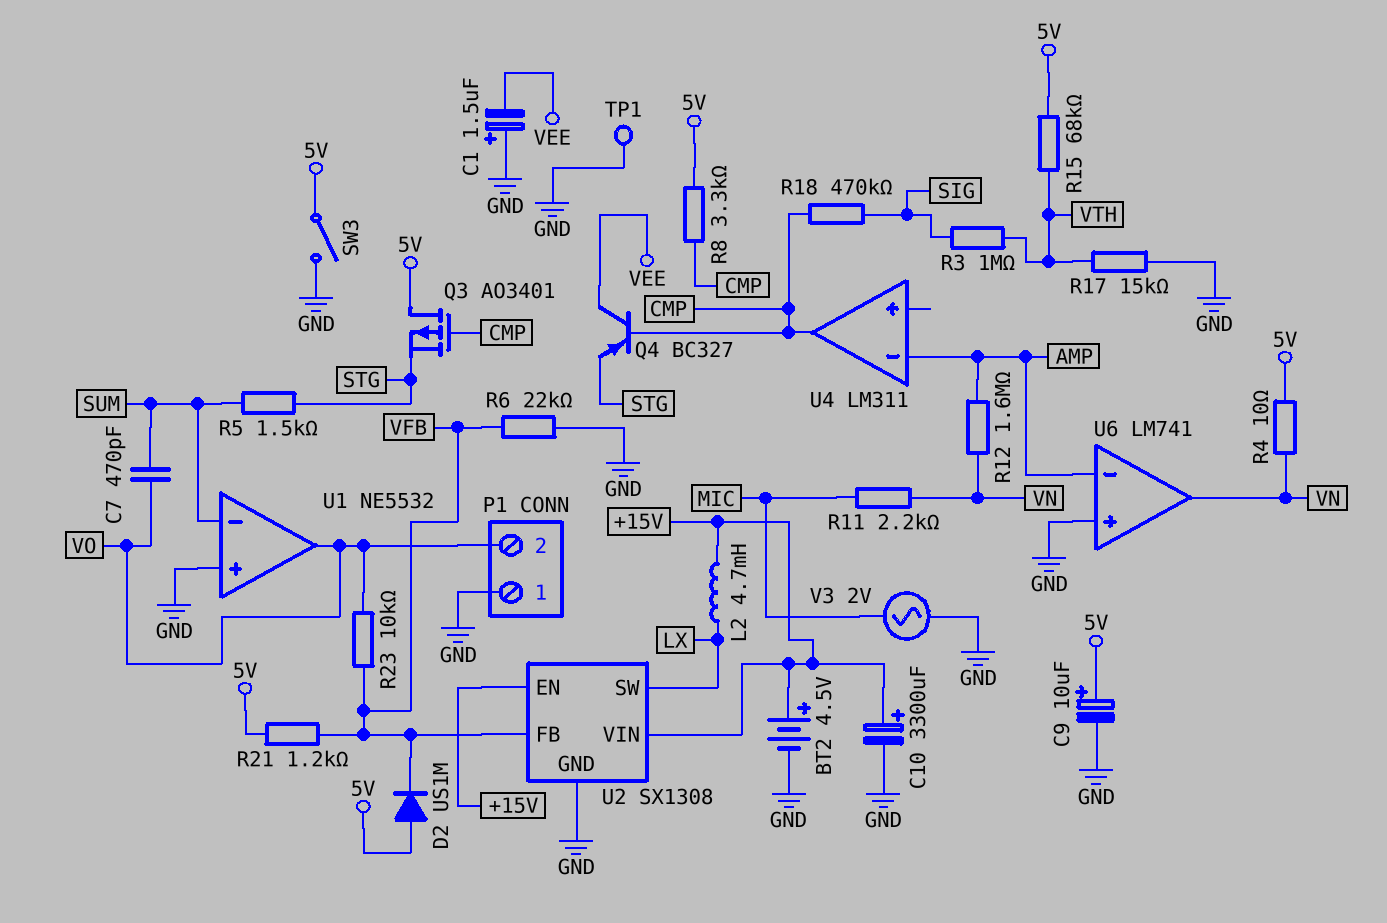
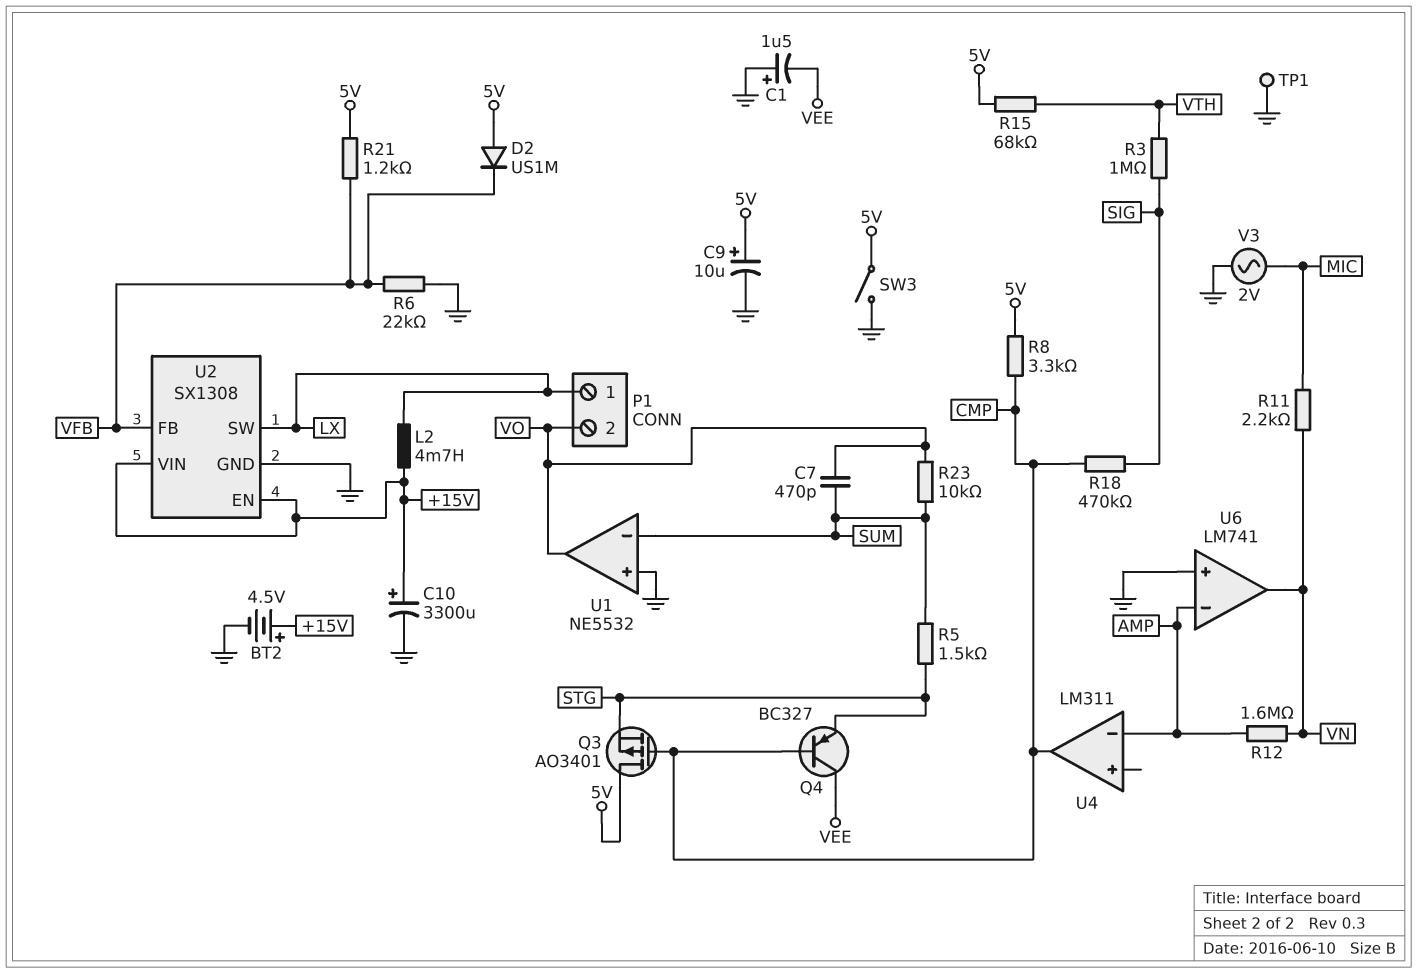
P1 pin 1: GND -> LX
R4: 10 (5V, VN) -> none
R17: 15k (GND, VTH) -> none
R23: 10k (VFB, VO) -> 10k (SUM, VO)

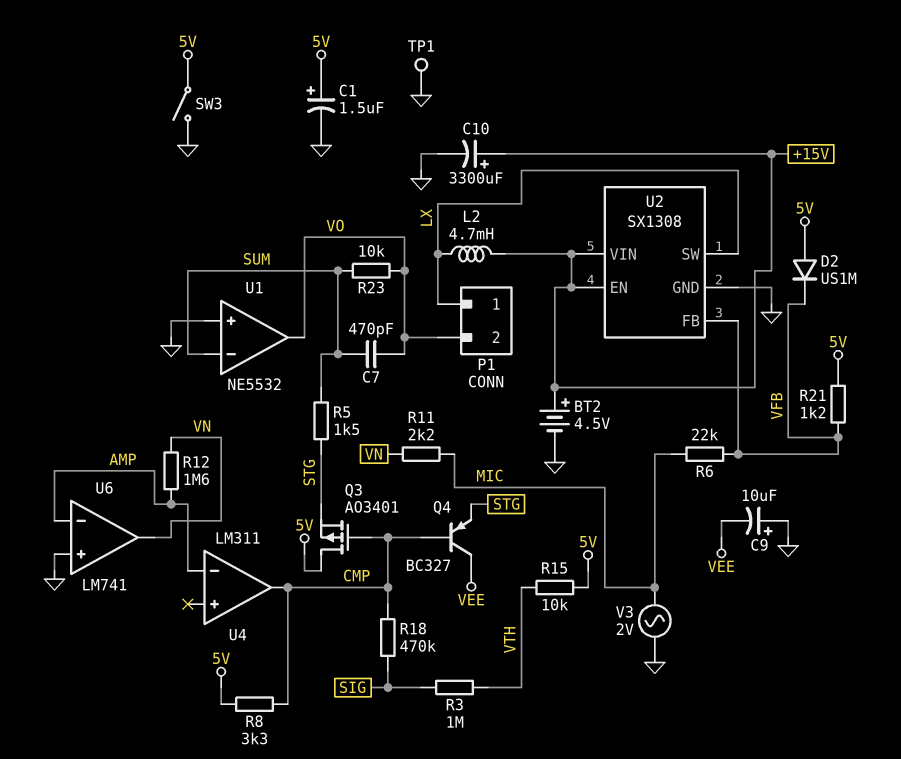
C1: 1.5uF (plus GND, minus VEE) -> 1.5uF (plus 5V, minus GND)
C9: 10uF (plus 5V, minus GND) -> 10uF (plus GND, minus VEE)
R6: 22k (GND, VFB) -> 22k (MIC, VFB)
R15: 68k (5V, VTH) -> 10k (5V, VTH)

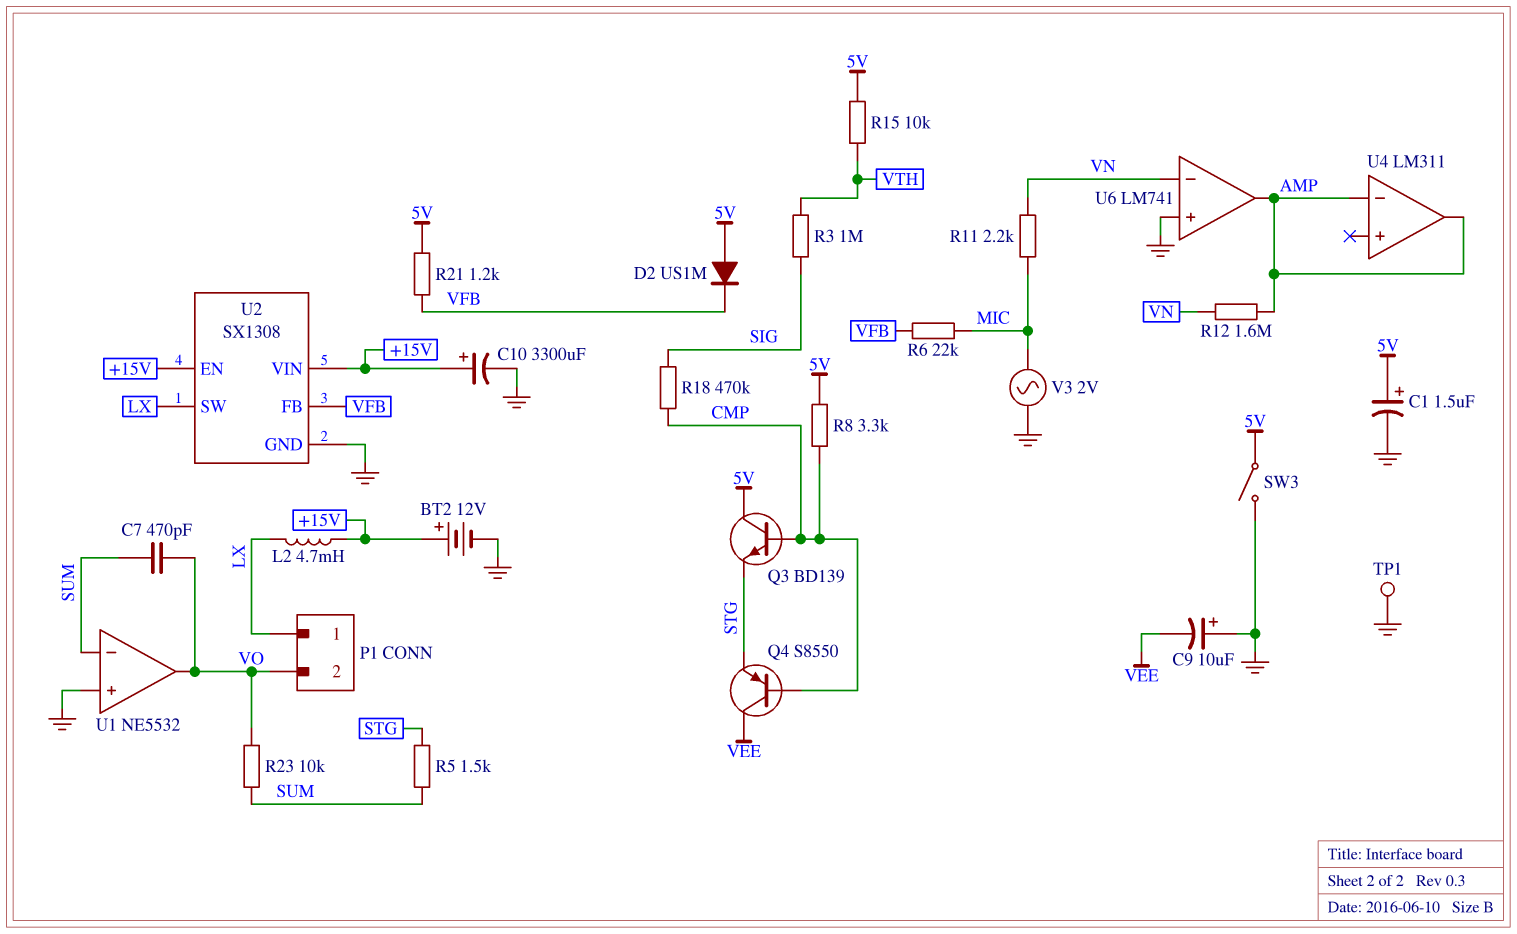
BT2: 4.5V (plus +15V, minus GND) -> 12V (plus +15V, minus GND)
Q3: PMOS AO3401 (G CMP, D 5V, S STG) -> NPN BD139 (B CMP, C 5V, E STG)
Q4: PNP BC327 (B CMP, C VEE, E STG) -> PNP S8550 (B CMP, C VEE, E STG)
U4 pin out: CMP -> AMP
U6 pin in-: AMP -> VN
U6 pin out: VN -> AMP

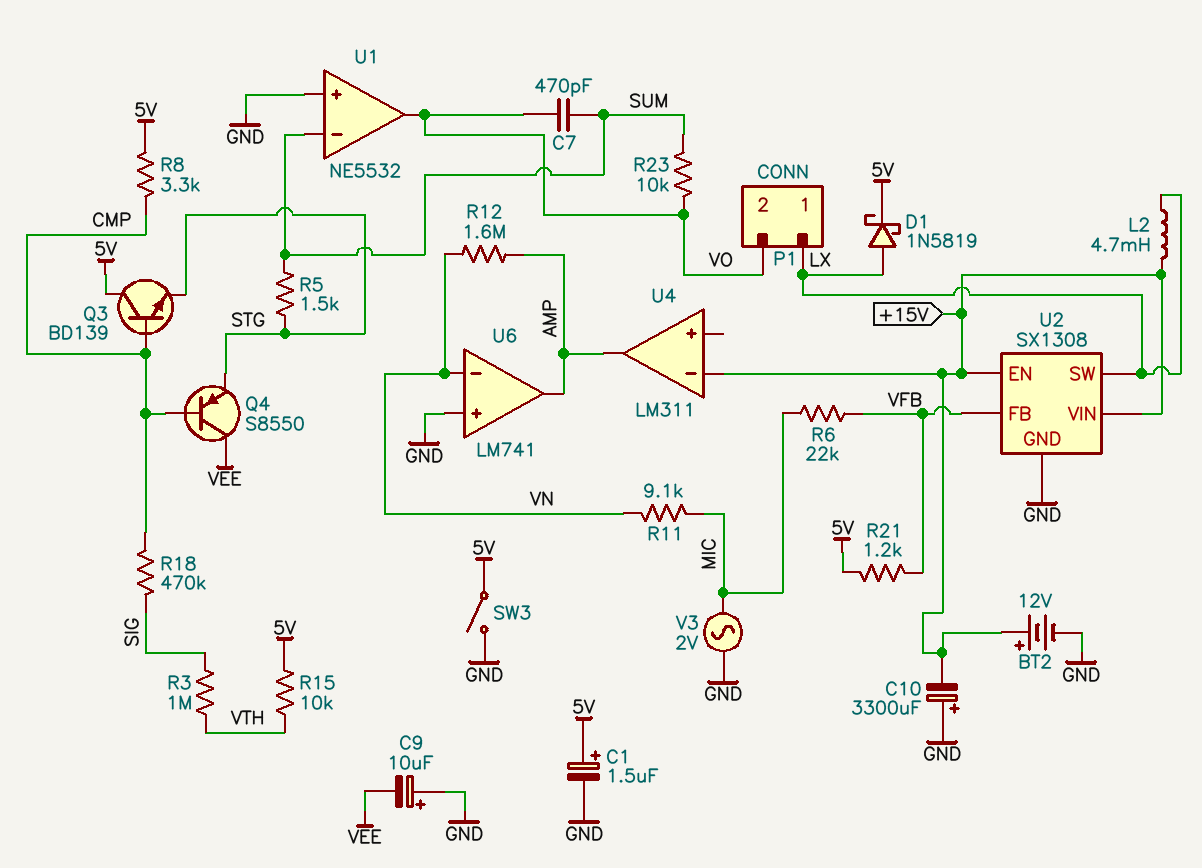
C10: 3300uF (plus +15V, minus GND) -> 3300uF (plus GND, minus +15V)
D1: none -> schottky 1N5819 (A LX, K 5V)
D2: diode US1M (A 5V, K VFB) -> none
R11: 2.2k (MIC, VN) -> 9.1k (MIC, VN)
TP1: test point (GND) -> none
U4 pin in-: AMP -> +15V

